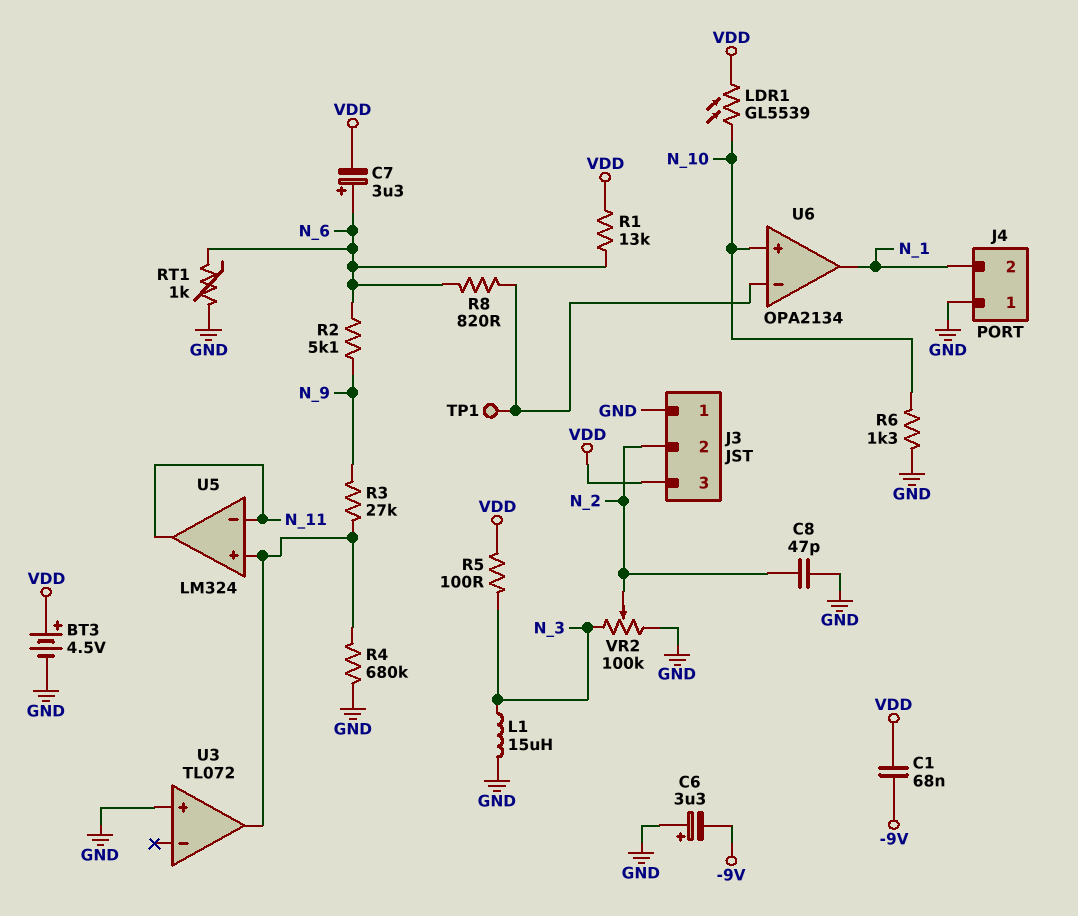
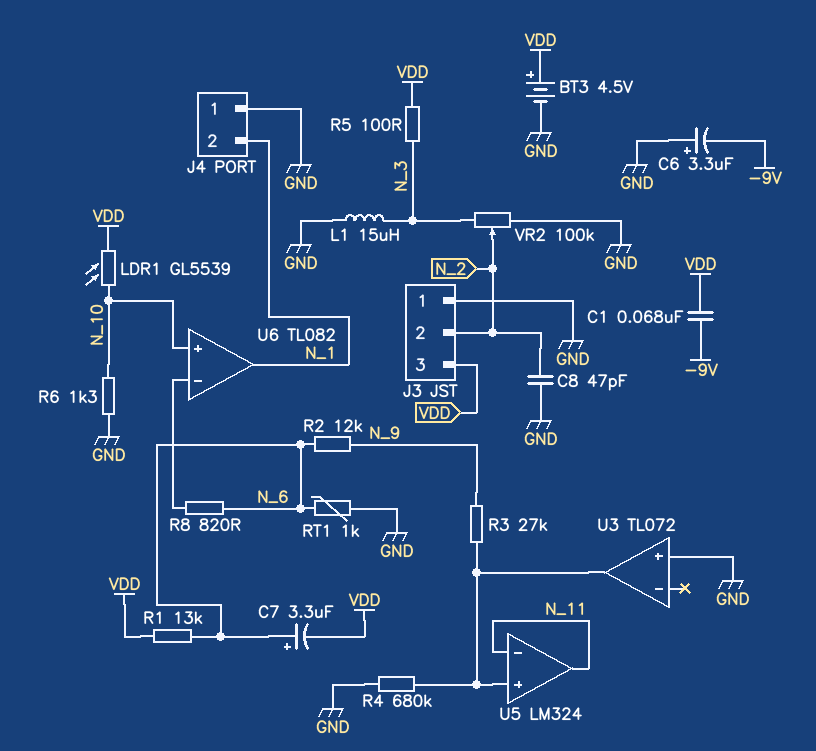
R2: 5.1k (N_6, N_9) -> 12k (N_6, N_9)
TP1: test point (U6/in-) -> none
U6: OPA2134 -> TL082

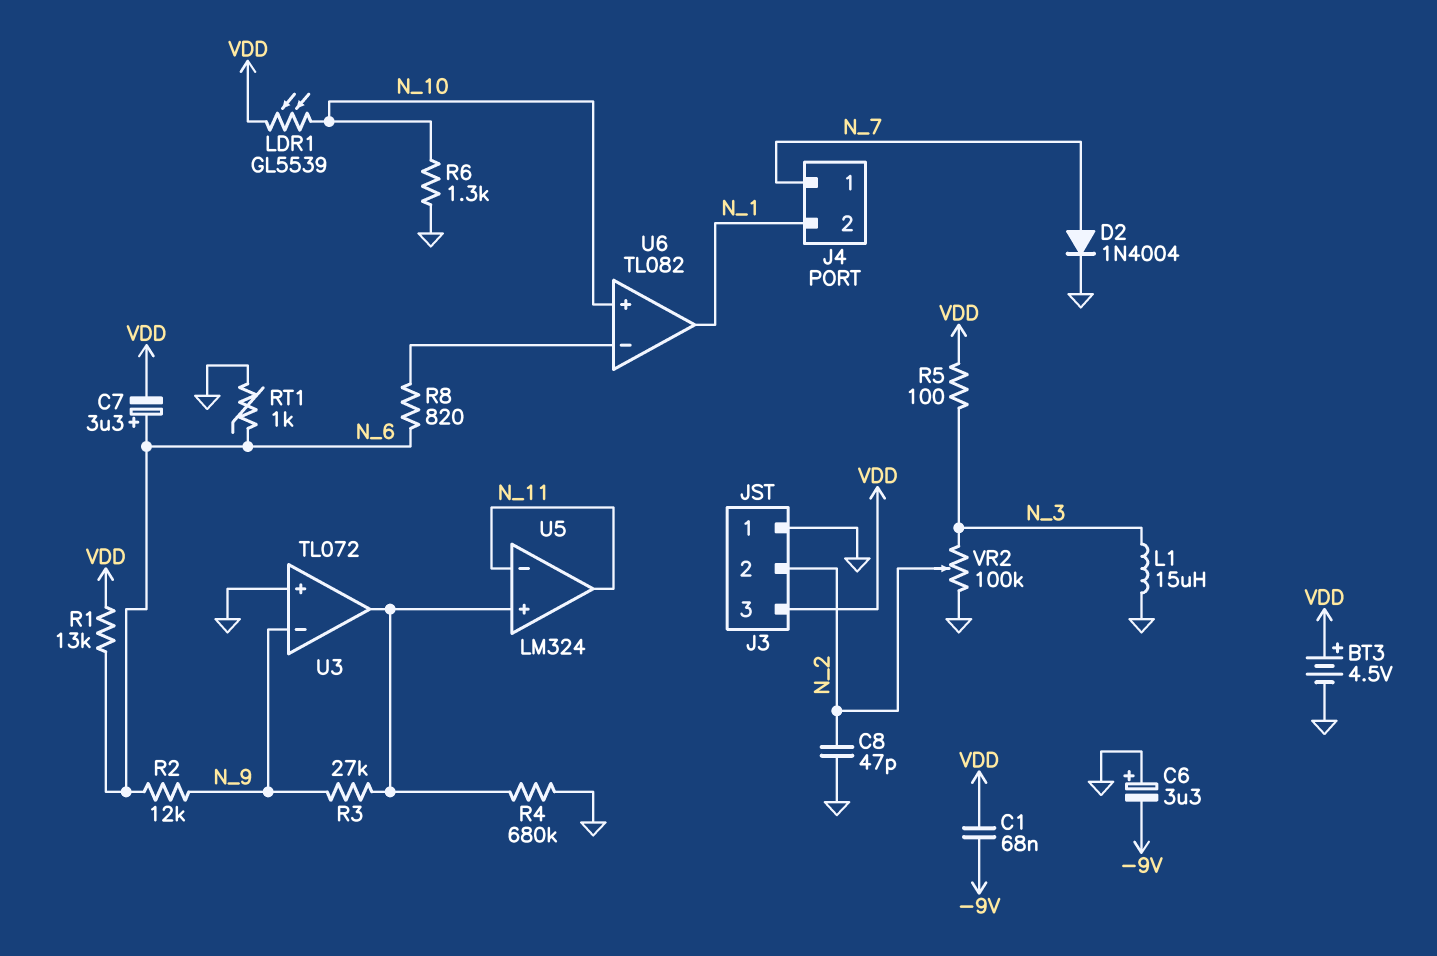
D2: none -> diode 1N4004 (A N_7, K GND)
J4 pin 1: GND -> N_7
U3 pin in-: none -> N_9

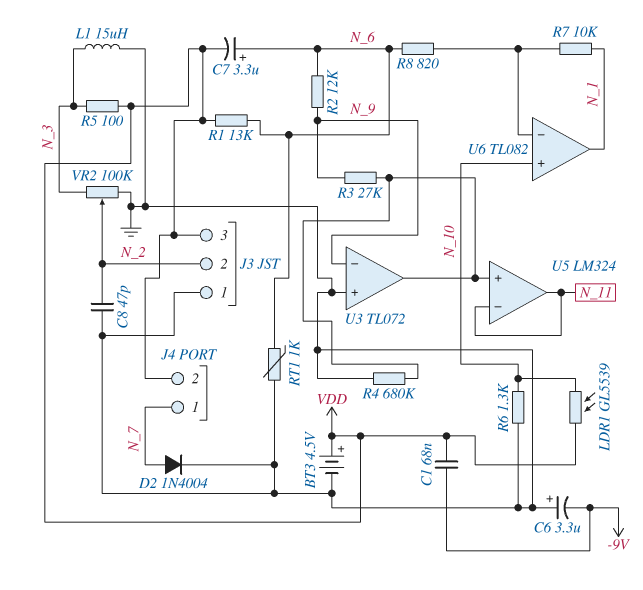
J4 pin 2: N_1 -> VDD
R7: none -> 10k (N_1, U6/in-)

